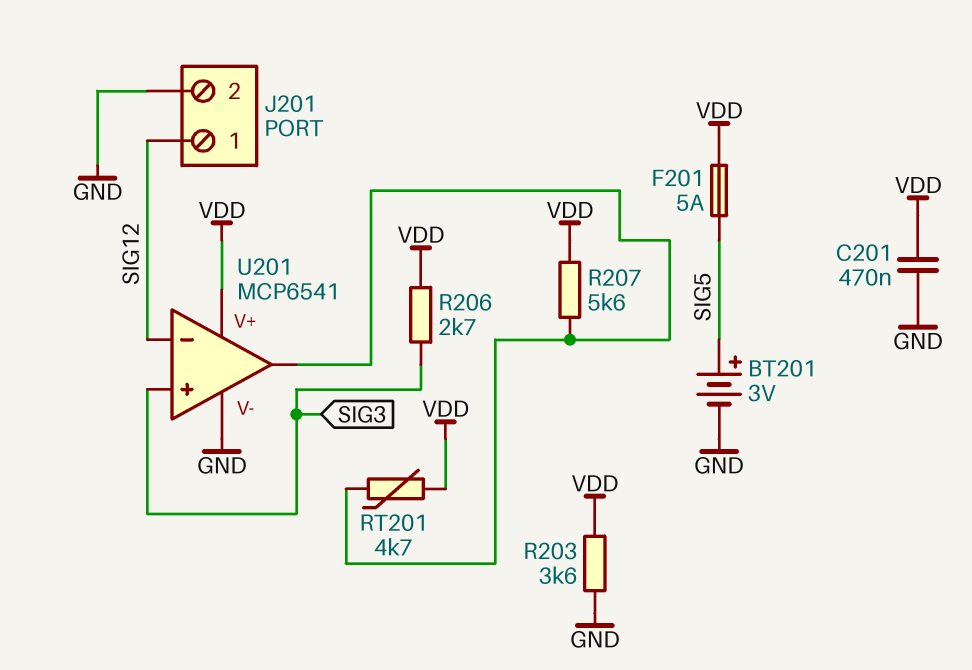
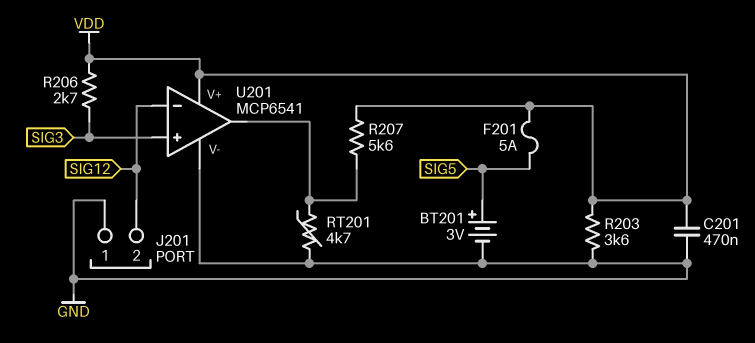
J201 pin 1: SIG12 -> GND
J201 pin 2: GND -> SIG12
RT201: 4.7k (U201/out, VDD) -> 4.7k (GND, U201/out)

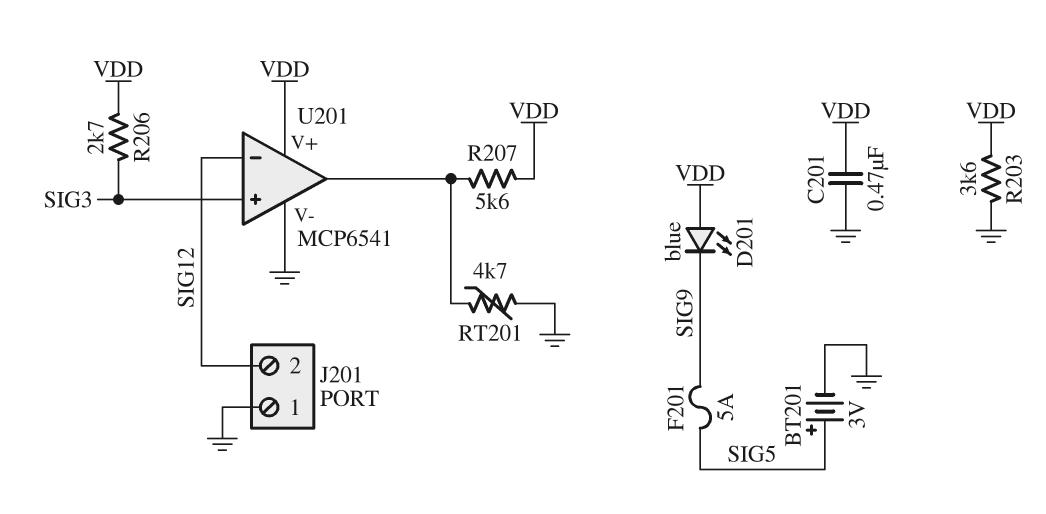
D201: none -> LED blue (A VDD, K SIG9)
F201: 5A (SIG5, VDD) -> 5A (SIG5, SIG9)

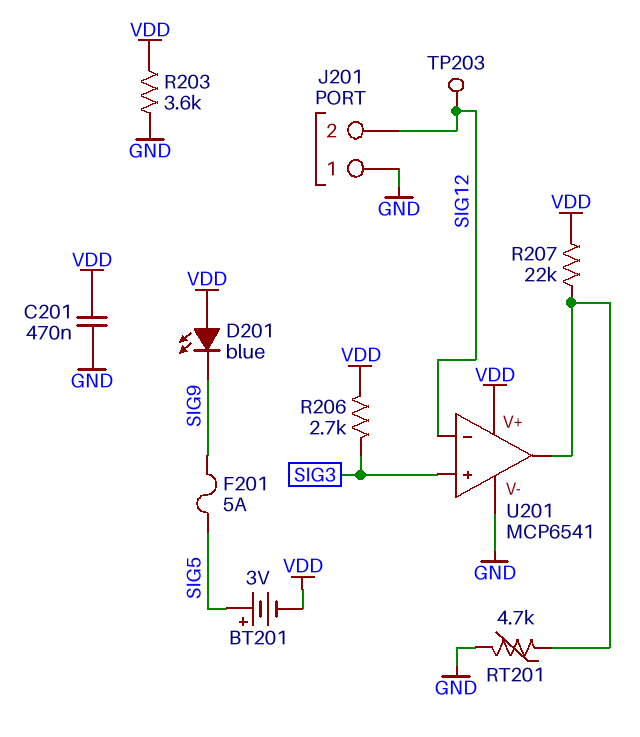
BT201: 3V (plus SIG5, minus GND) -> 3V (plus SIG5, minus VDD)
R207: 5.6k (U201/out, VDD) -> 22k (U201/out, VDD)
TP203: none -> test point (SIG12)

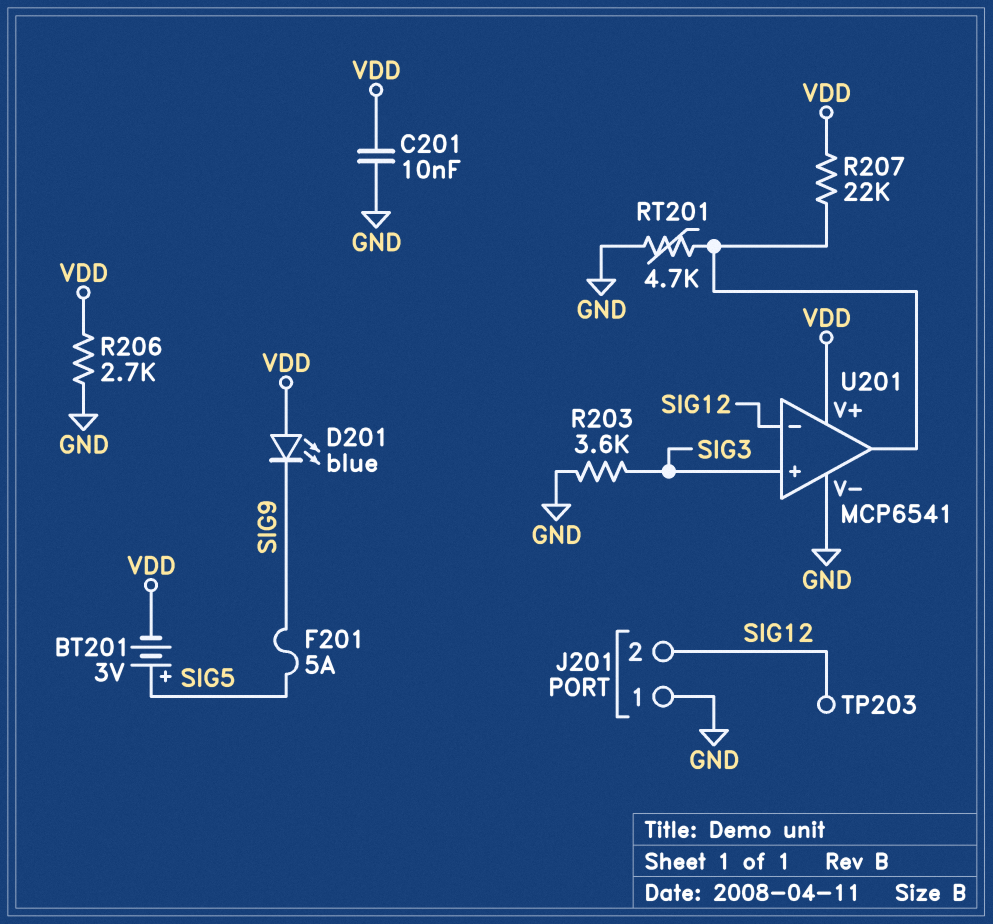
C201: 470nF (GND, VDD) -> 10nF (GND, VDD)
R203: 3.6k (GND, VDD) -> 3.6k (GND, SIG3)
R206: 2.7k (SIG3, VDD) -> 2.7k (GND, VDD)

